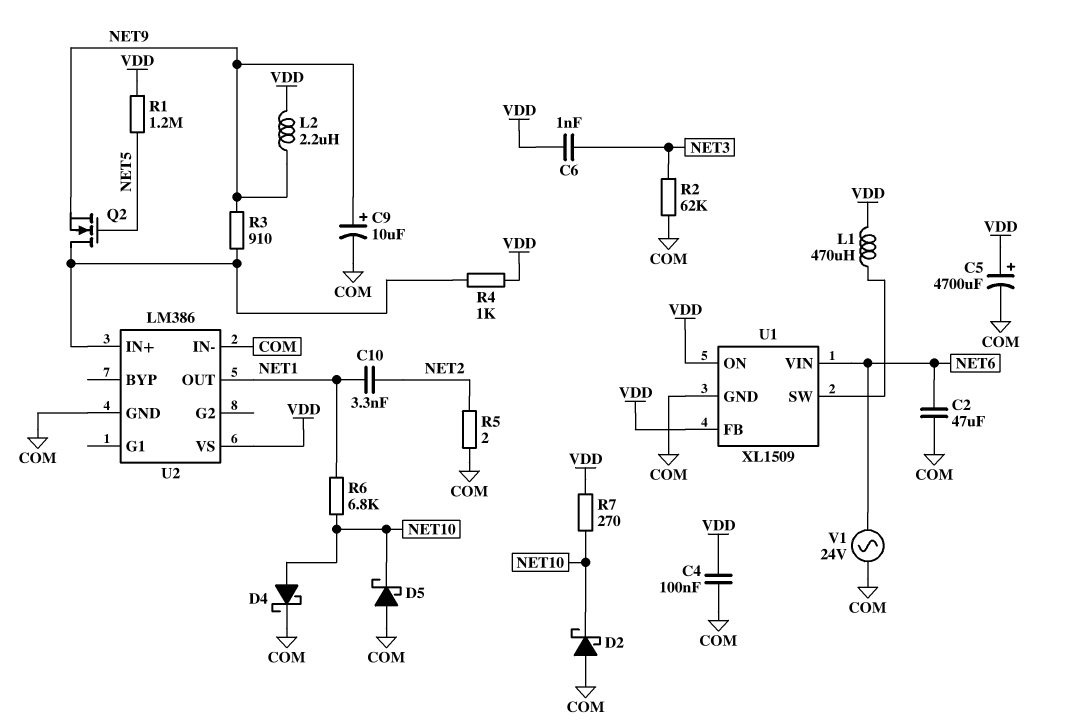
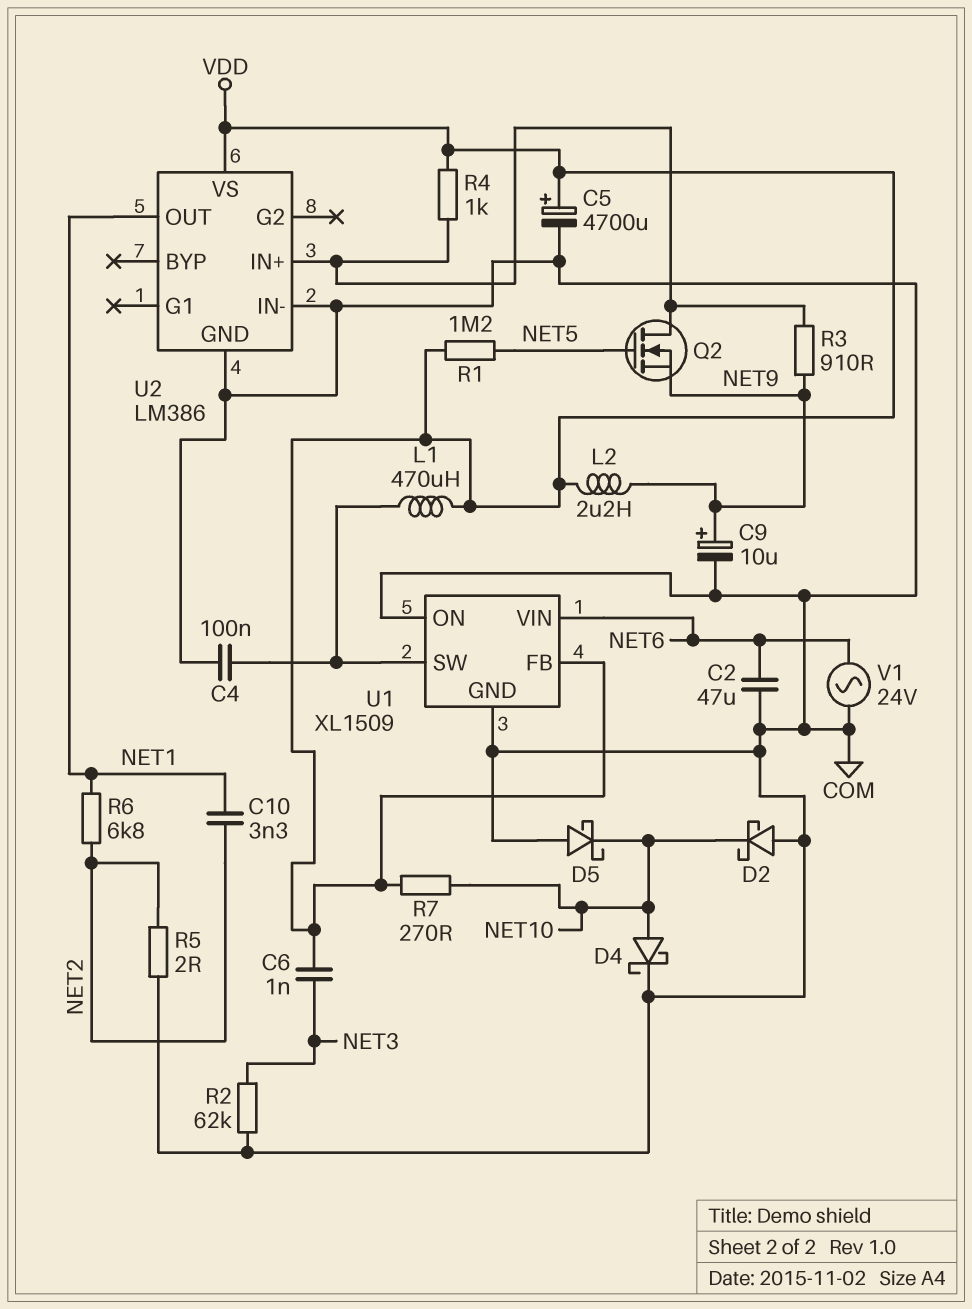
C4: 100nF (COM, VDD) -> 100nF (COM, U1/SW)
R6: 6.8k (NET1, NET10) -> 6.8k (NET1, NET2)
U1 pin ON: VDD -> COM

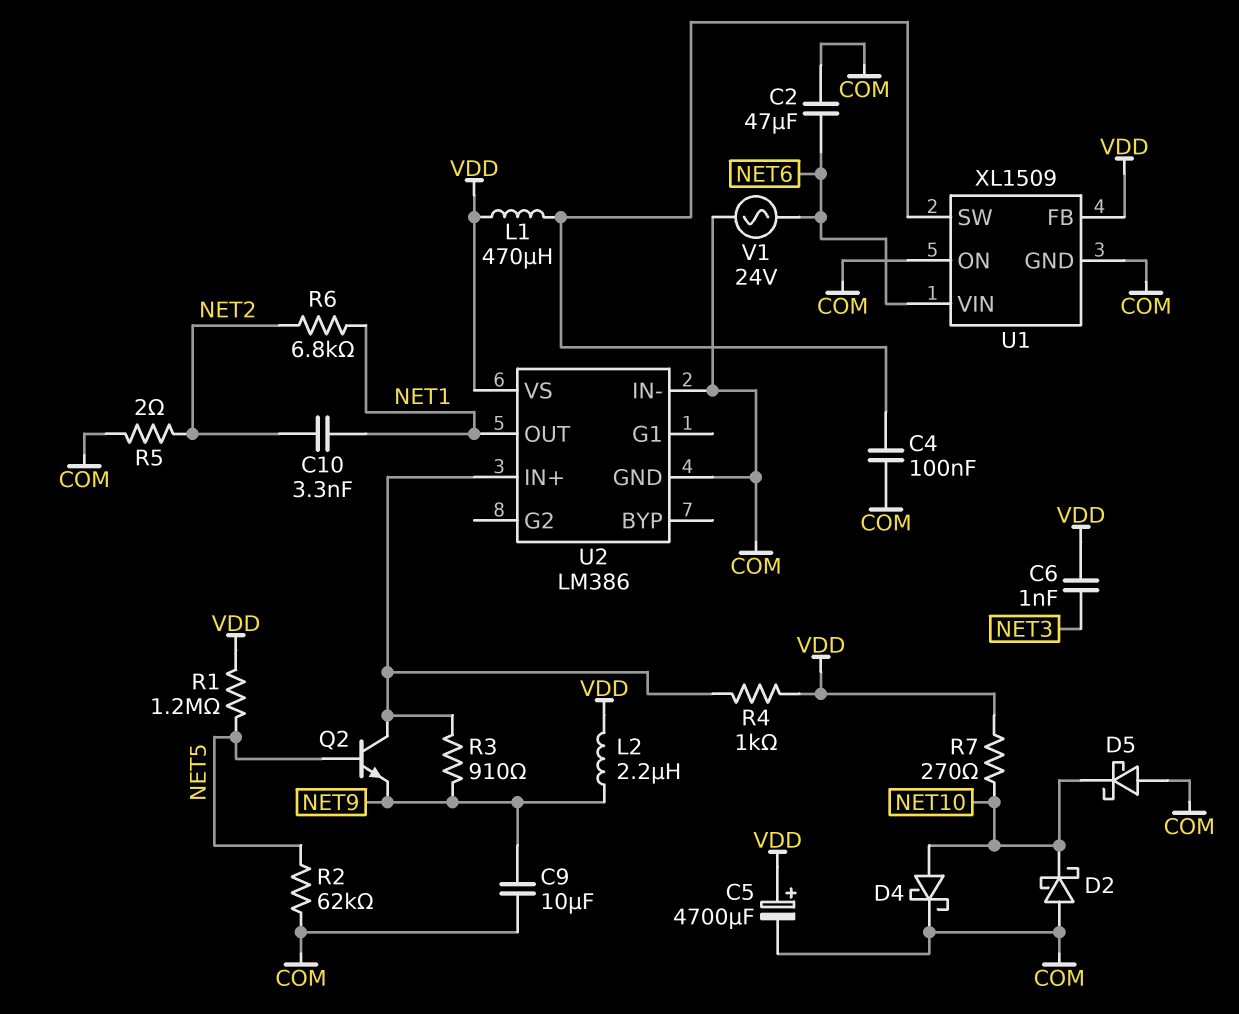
C9: 10uF (plus NET9, minus COM) -> 10uF (COM, NET9)
Q2: NMOS (G NET5, D U2/IN+, S NET9) -> NPN (B NET5, C U2/IN+, E NET9)
R2: 62k (COM, NET3) -> 62k (COM, NET5)

